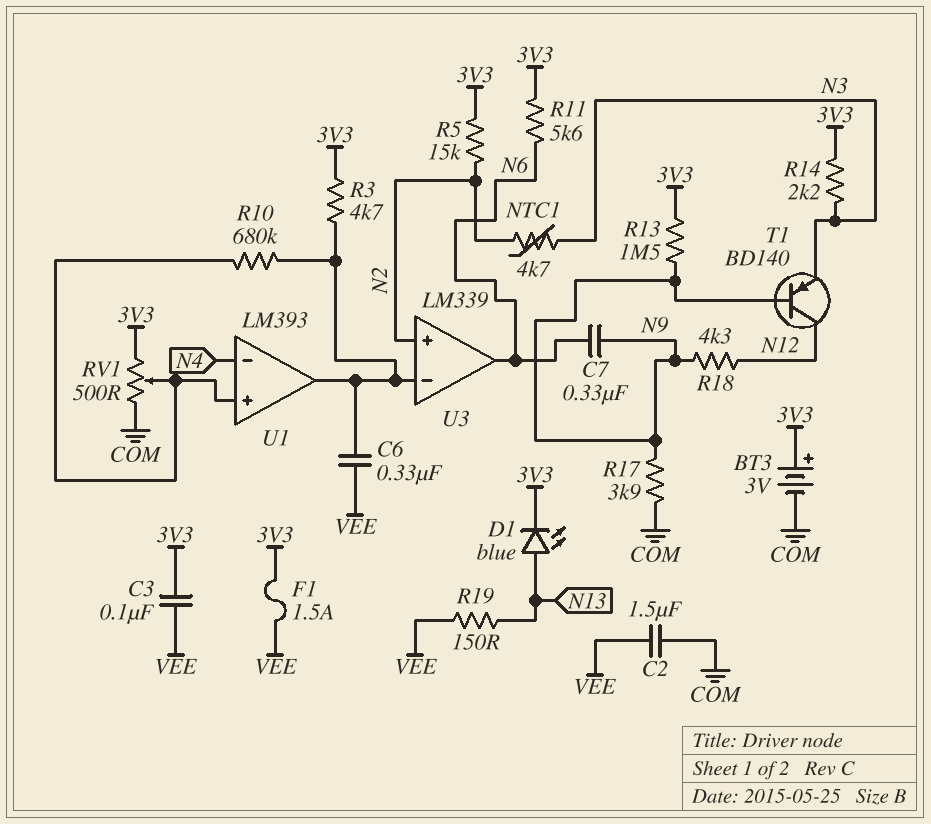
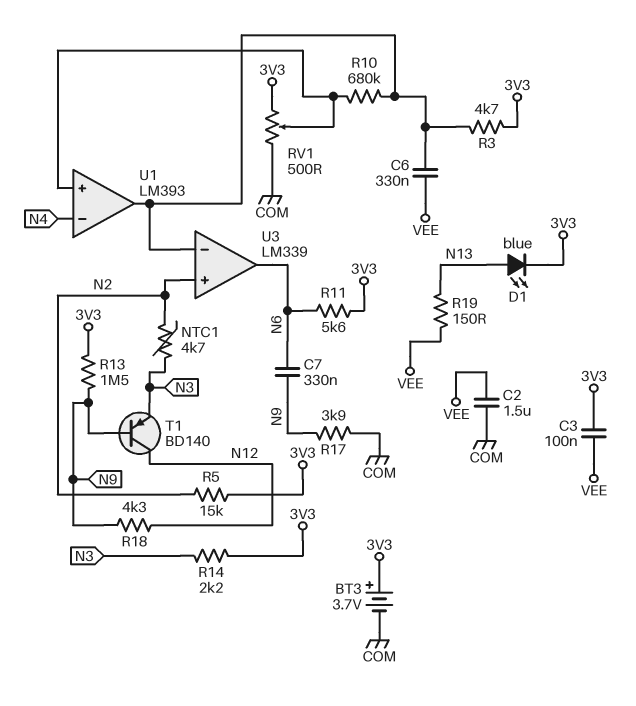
BT3: 3V (plus 3V3, minus COM) -> 3.7V (plus 3V3, minus COM)
F1: 1.5A (3V3, VEE) -> none

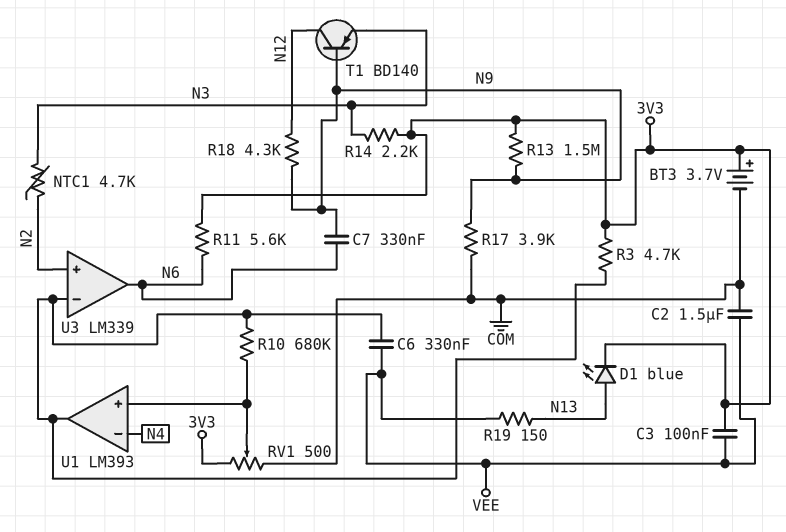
R5: 15k (3V3, N2) -> none

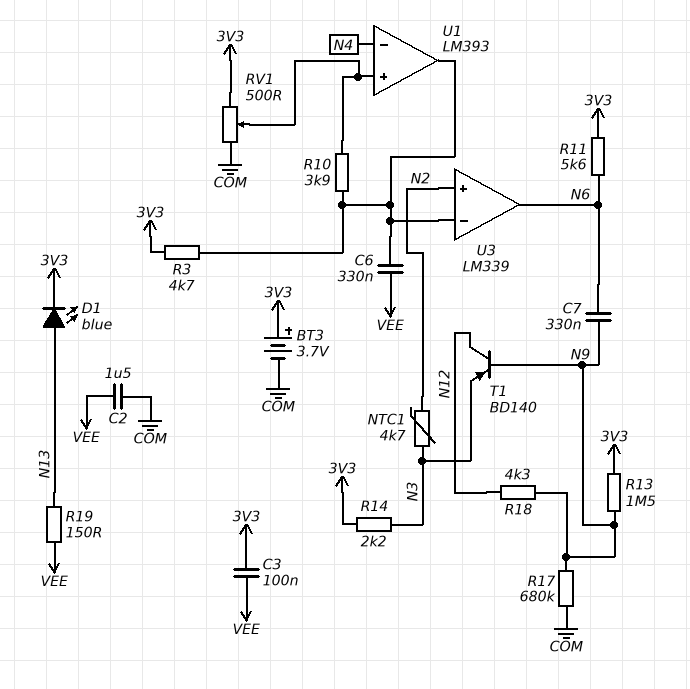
R10: 680k (U1/in+, U1/out) -> 3.9k (U1/in+, U1/out)
R17: 3.9k (COM, N9) -> 680k (COM, N9)

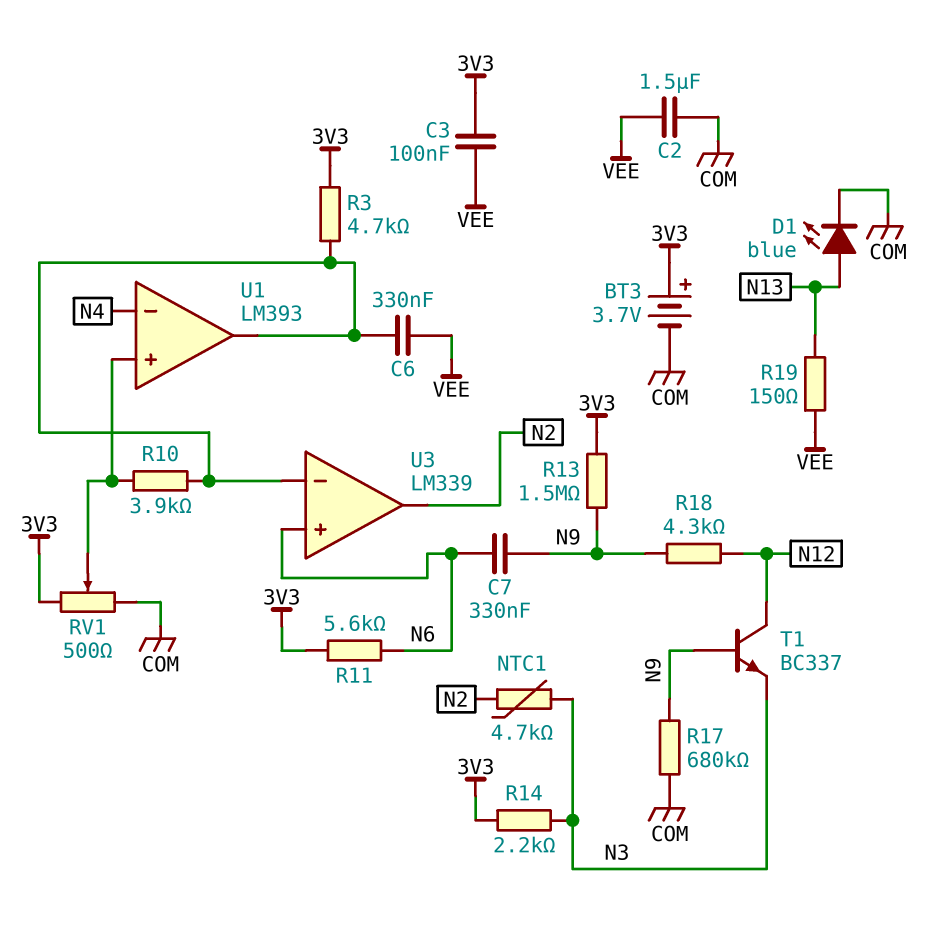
D1: LED blue (A N13, K 3V3) -> LED blue (A N13, K COM)
T1: PNP BD140 (B N9, C N12, E N3) -> NPN BC337 (B N9, C N12, E N3)
U3 pin in+: N2 -> N6
U3 pin out: N6 -> N2

